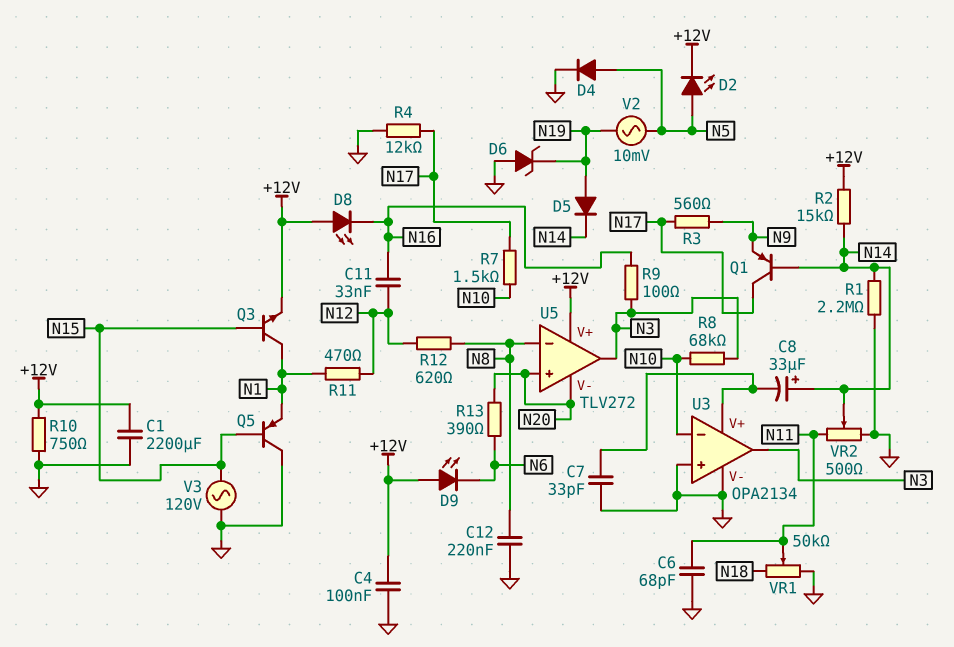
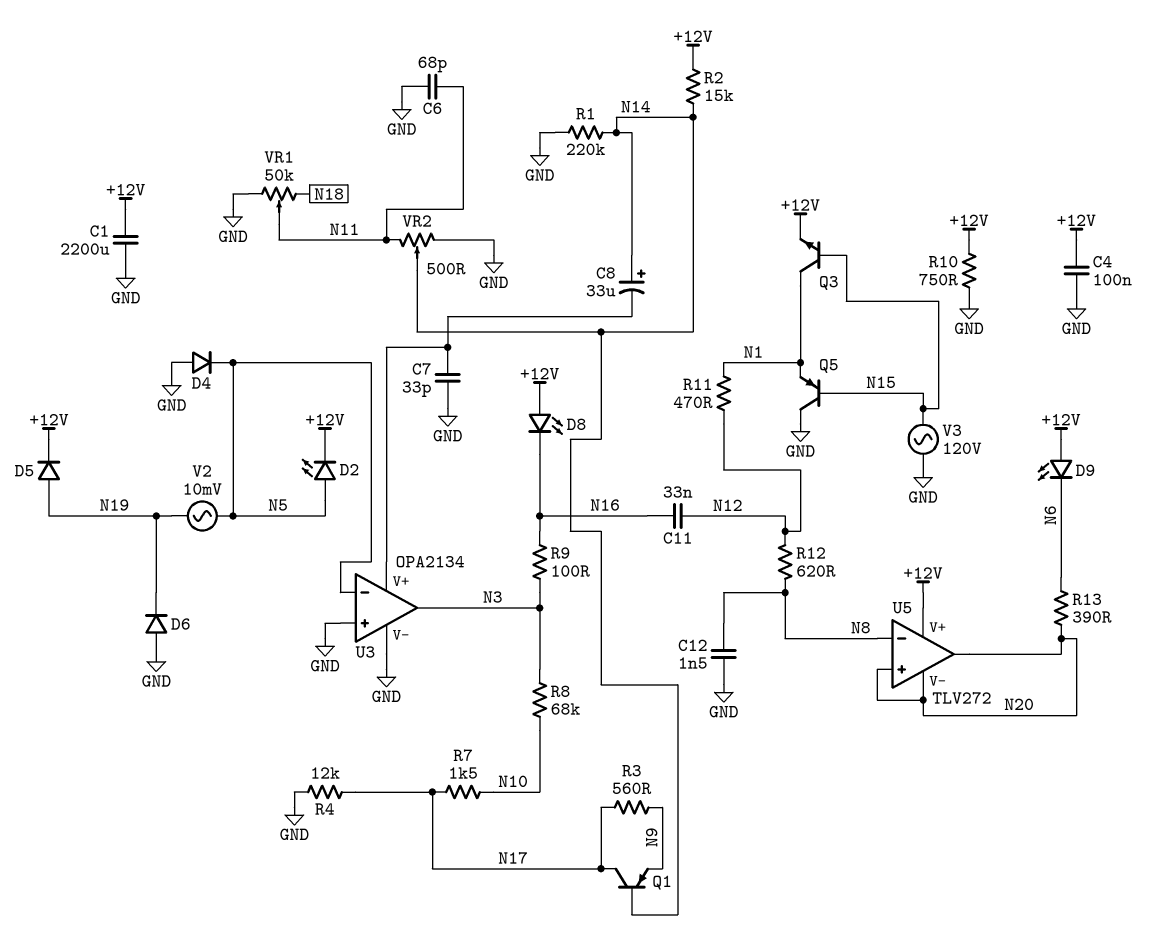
C12: 220nF (GND, N8) -> 1.5nF (GND, N8)
D4: diode (A N5, K GND) -> diode (A GND, K N5)
D5: diode (A N19, K N14) -> diode (A N19, K +12V)
D6: zener (A GND, K N19) -> diode (A GND, K N19)
R1: 2.2M (GND, N14) -> 220k (GND, N14)
U3 pin in-: N10 -> N5
U5 pin out: N3 -> N20

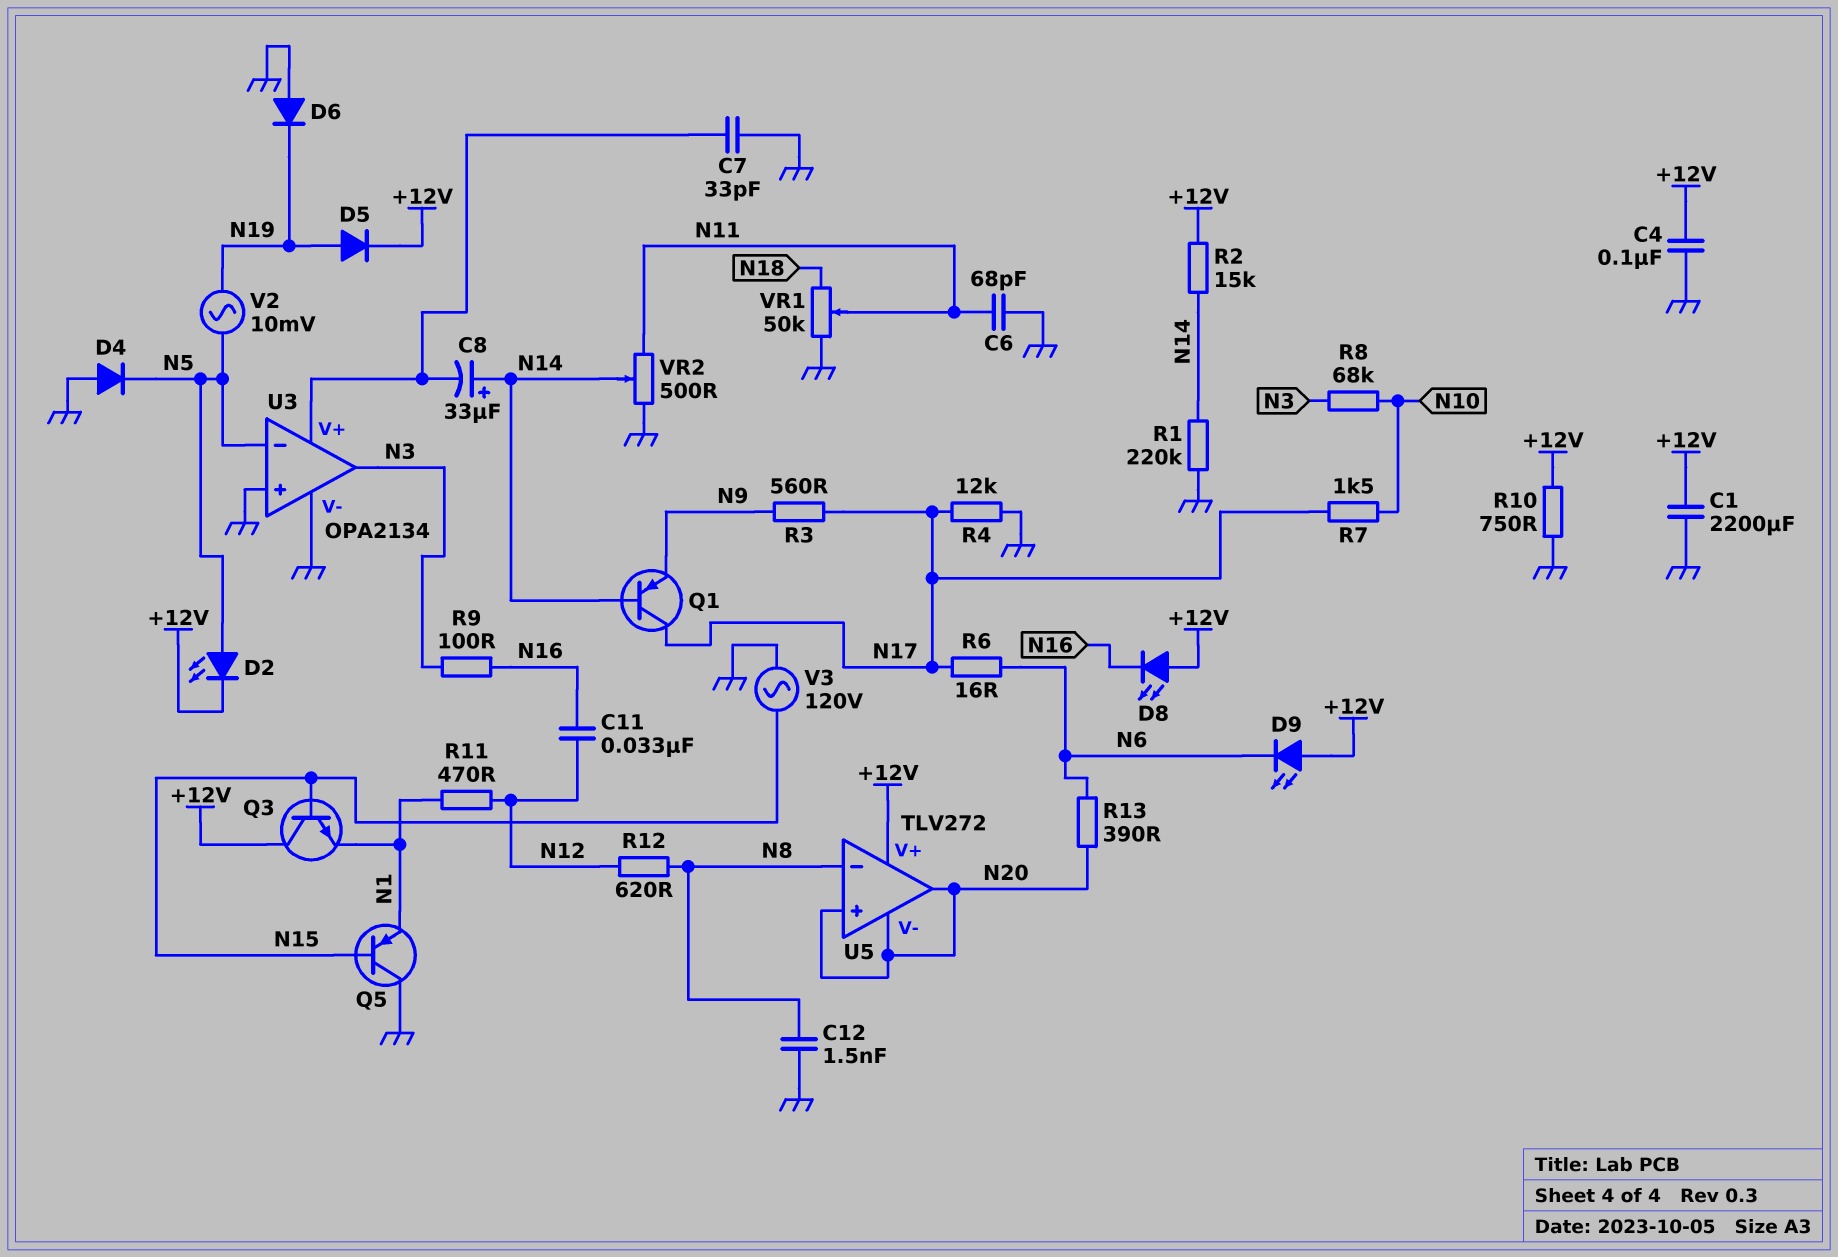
Q3: NPN (B N15, C N1, E +12V) -> NPN (B N15, C +12V, E N1)
R6: none -> 16 (N6, N17)

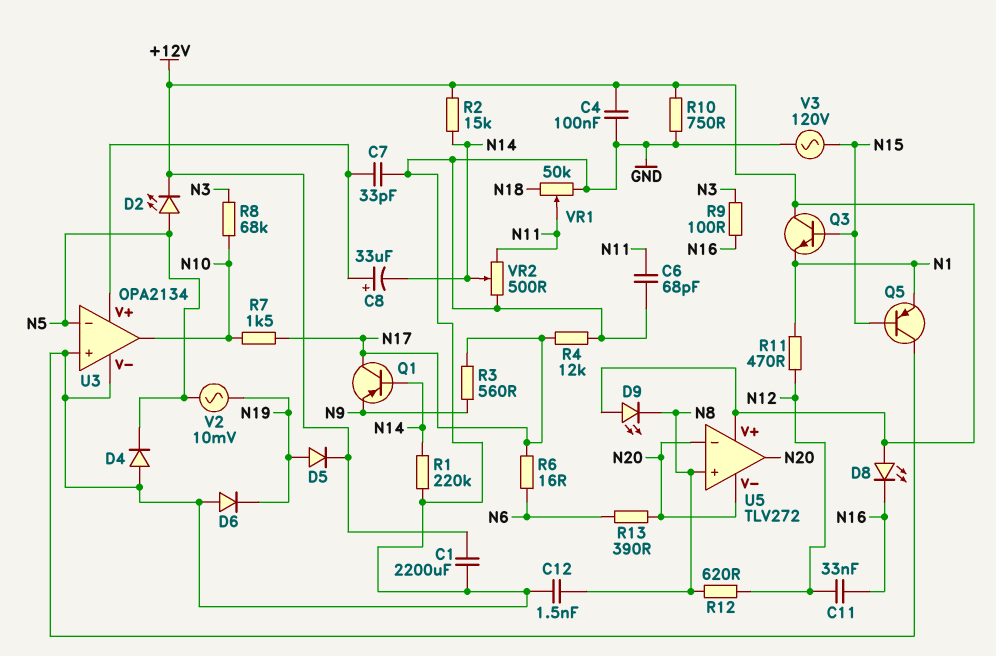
C8: 33uF (plus N14, minus U3/V+) -> 33uF (plus U3/V+, minus N14)
D9: LED (A +12V, K N6) -> LED (A +12V, K N8)
U3 pin out: N3 -> N10
U5 pin in+: N20 -> N8
U5 pin in-: N8 -> N20

